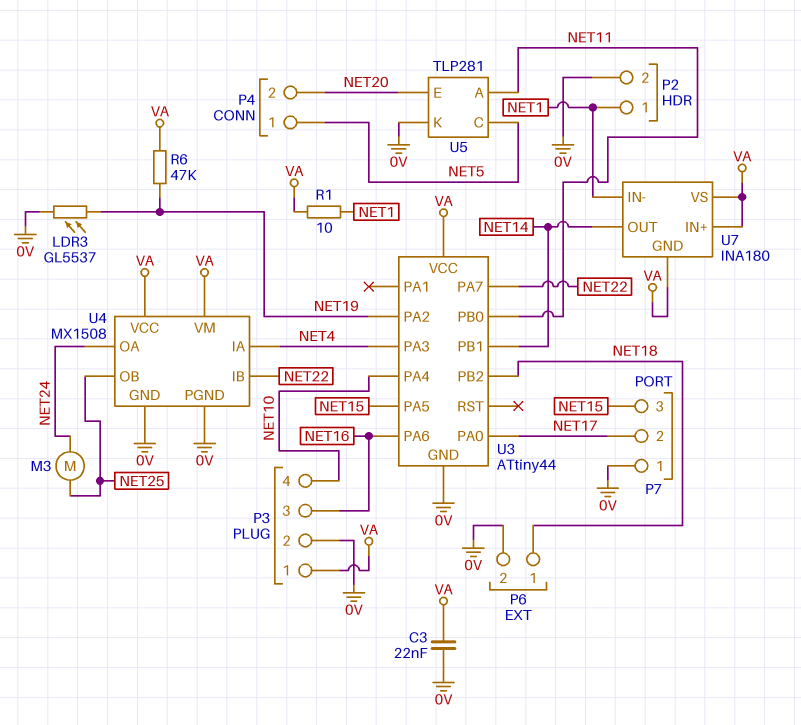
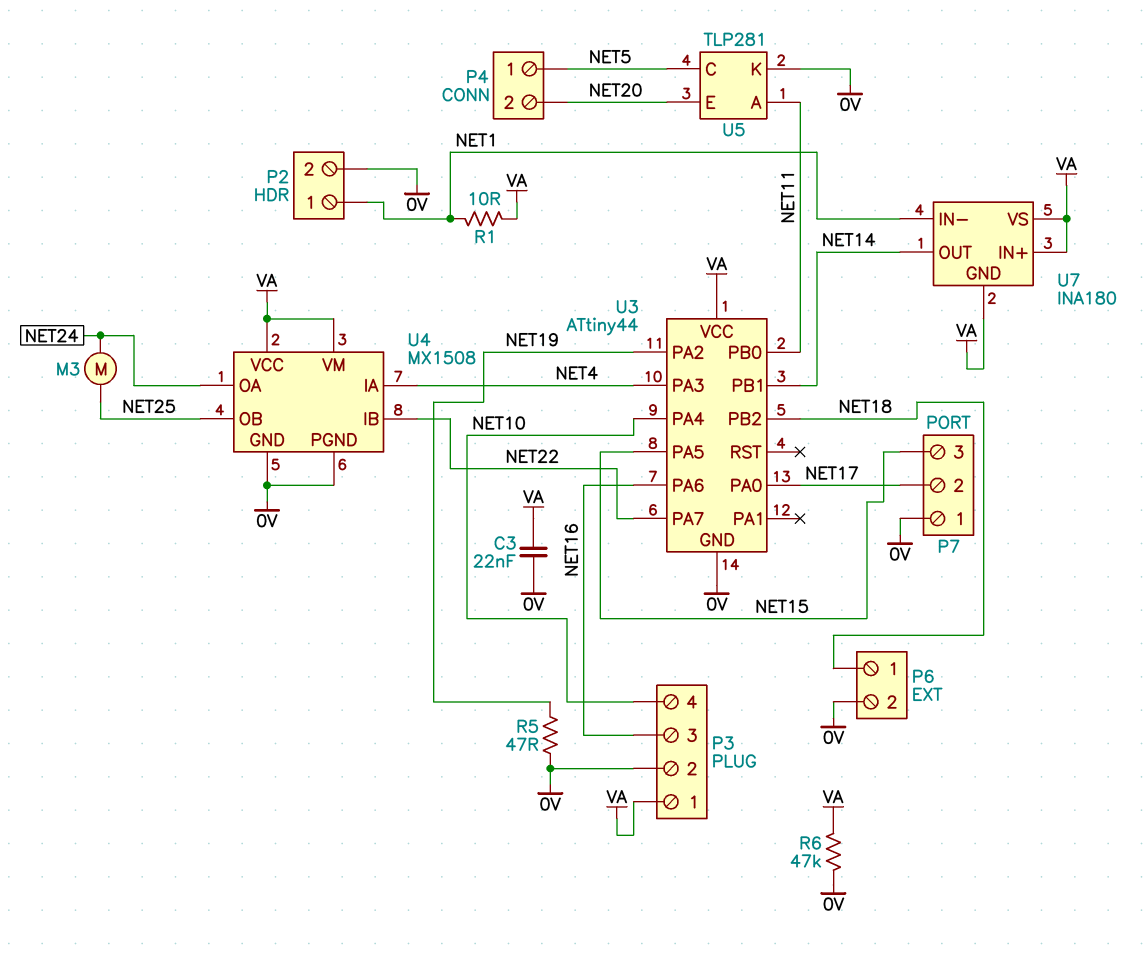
LDR3: GL5537 (0V, NET19) -> none
R5: none -> 47 (0V, NET19)
R6: 47k (NET19, VA) -> 47k (0V, VA)

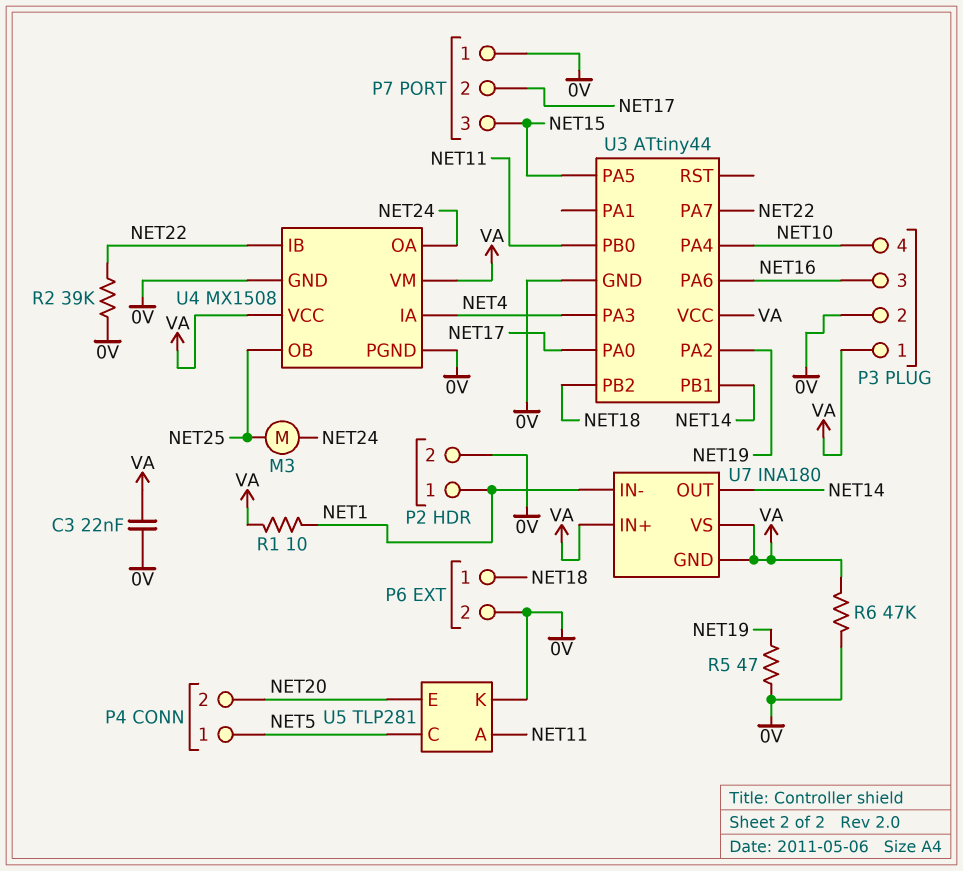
R2: none -> 39k (0V, NET22)

